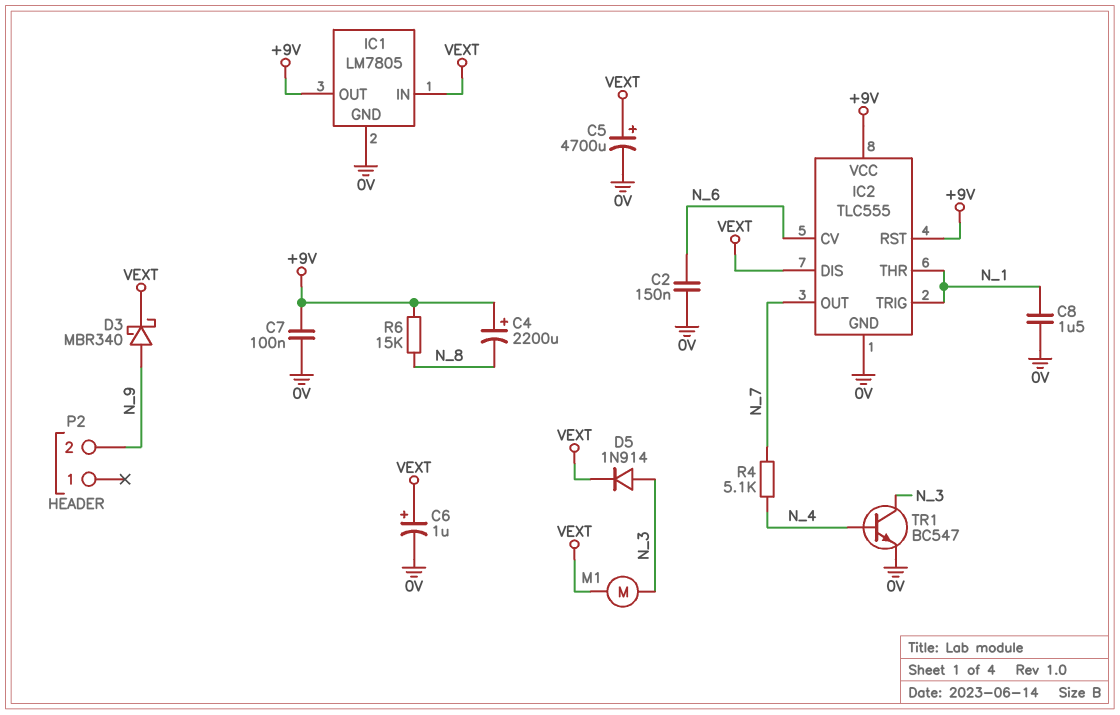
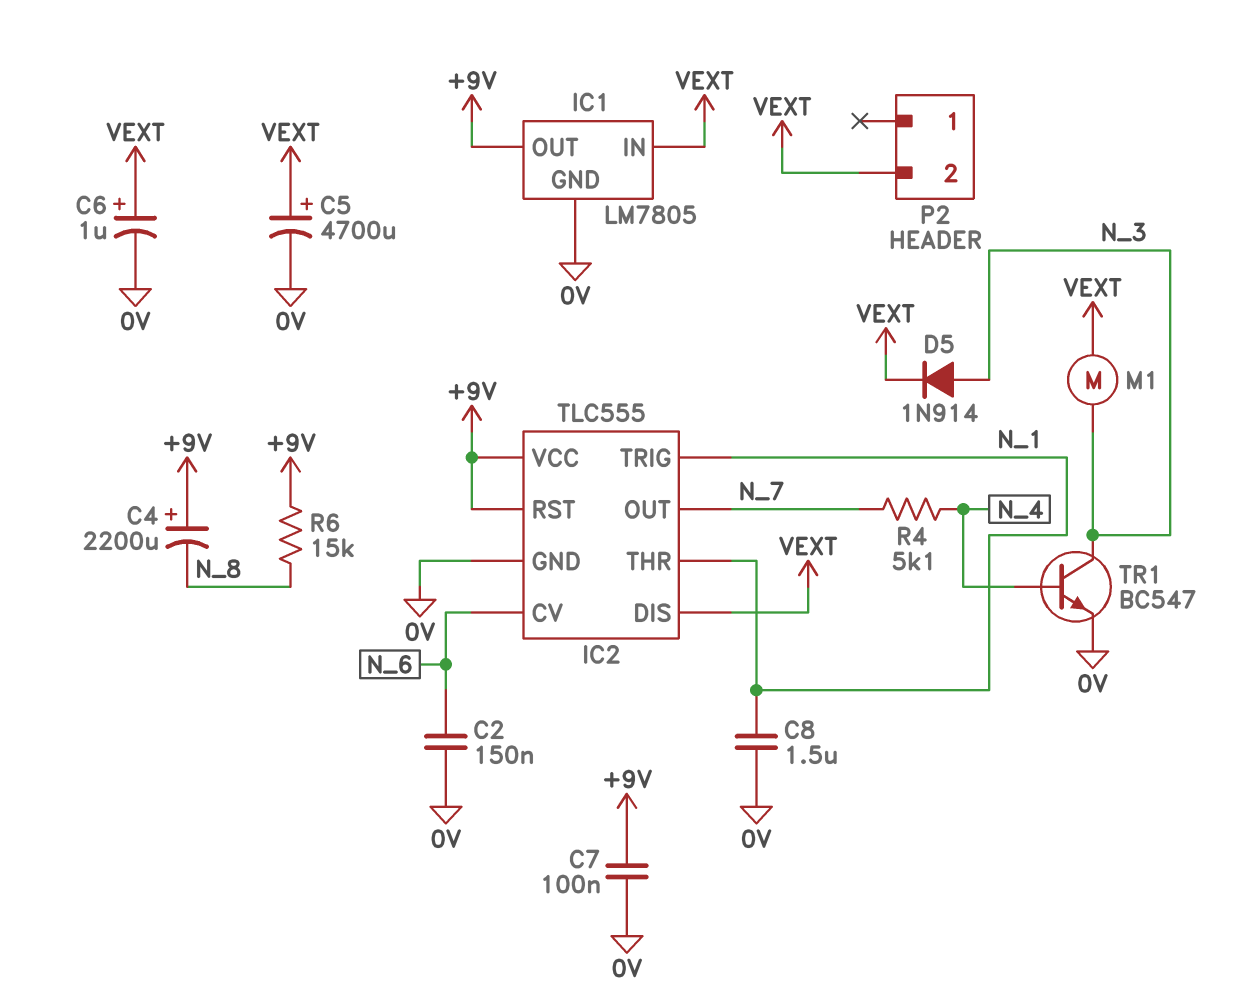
D3: schottky MBR340 (A N_9, K VEXT) -> none
P2 pin 2: N_9 -> VEXT

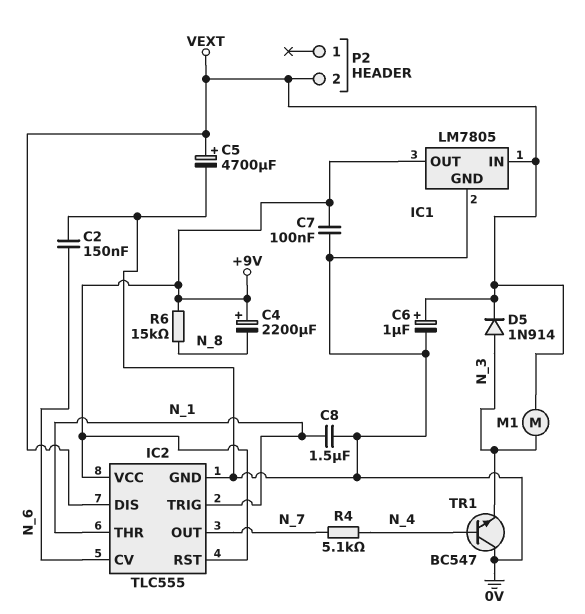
TR1: NPN BC547 (B N_4, C N_3, E 0V) -> NPN BC547 (B N_4, C 0V, E N_3)

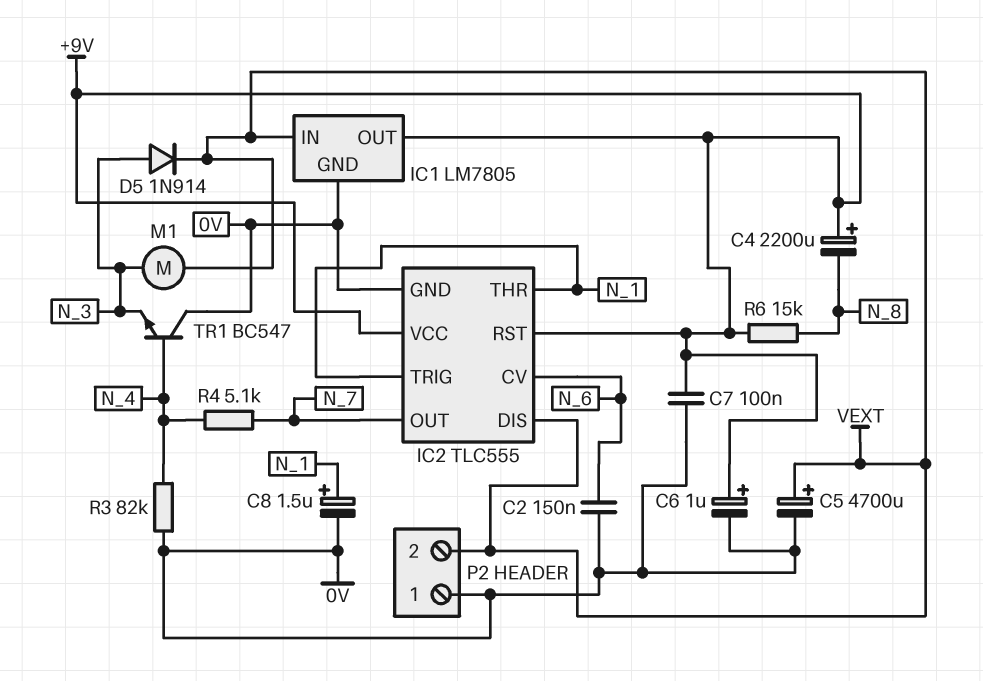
C6: 1uF (plus VEXT, minus 0V) -> 1uF (plus +9V, minus 0V)
C8: 1.5uF (0V, N_1) -> 1.5uF (plus N_1, minus 0V)
P2 pin 1: none -> 0V
R3: none -> 82k (0V, N_4)

